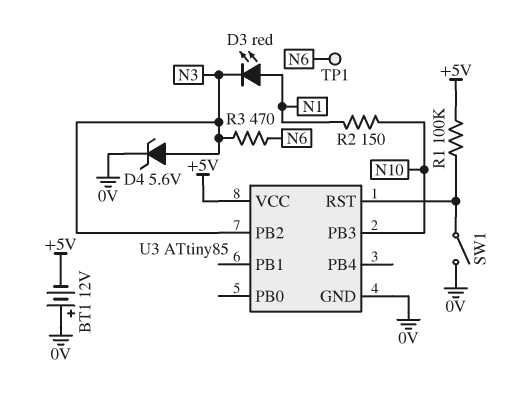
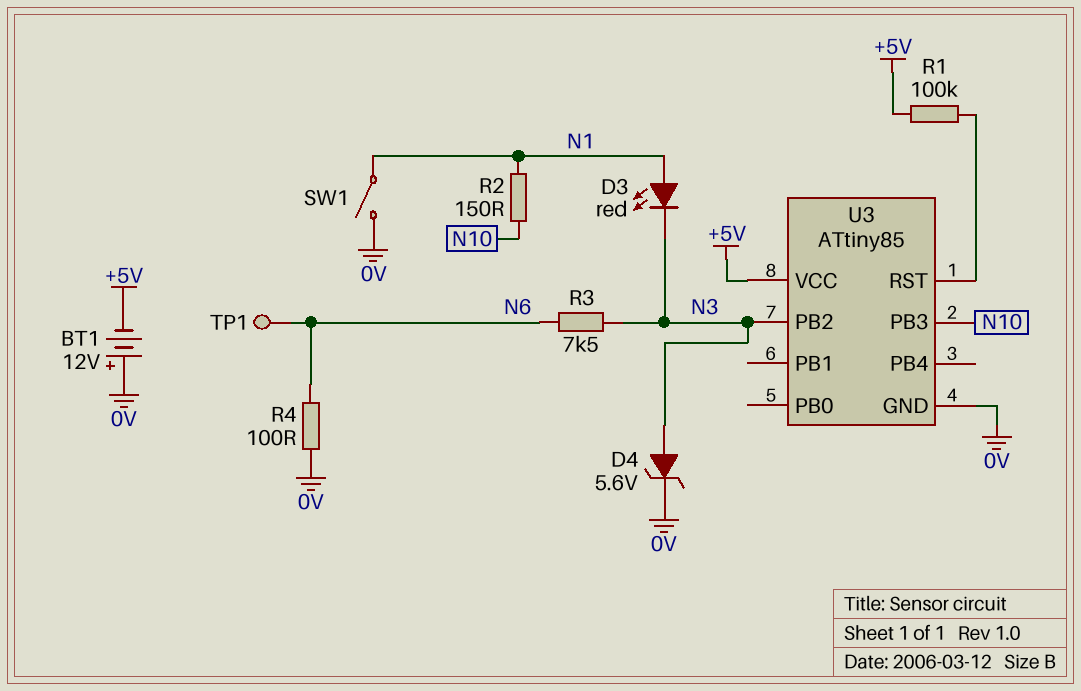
R3: 470 (N3, N6) -> 7.5k (N3, N6)
R4: none -> 100 (0V, N6)
SW1: switch (0V, U3/RST) -> switch (0V, N1)

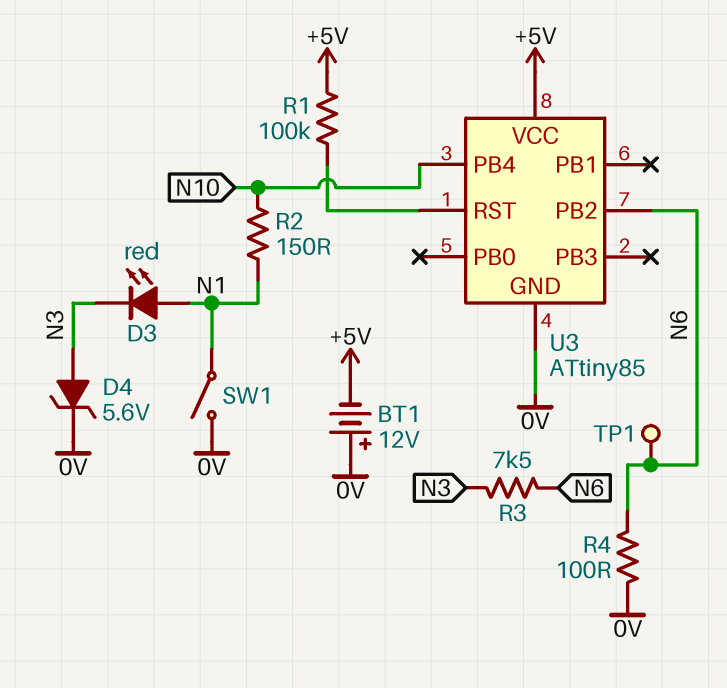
U3 pin PB2: N3 -> N6
U3 pin PB3: N10 -> none
U3 pin PB4: none -> N10

